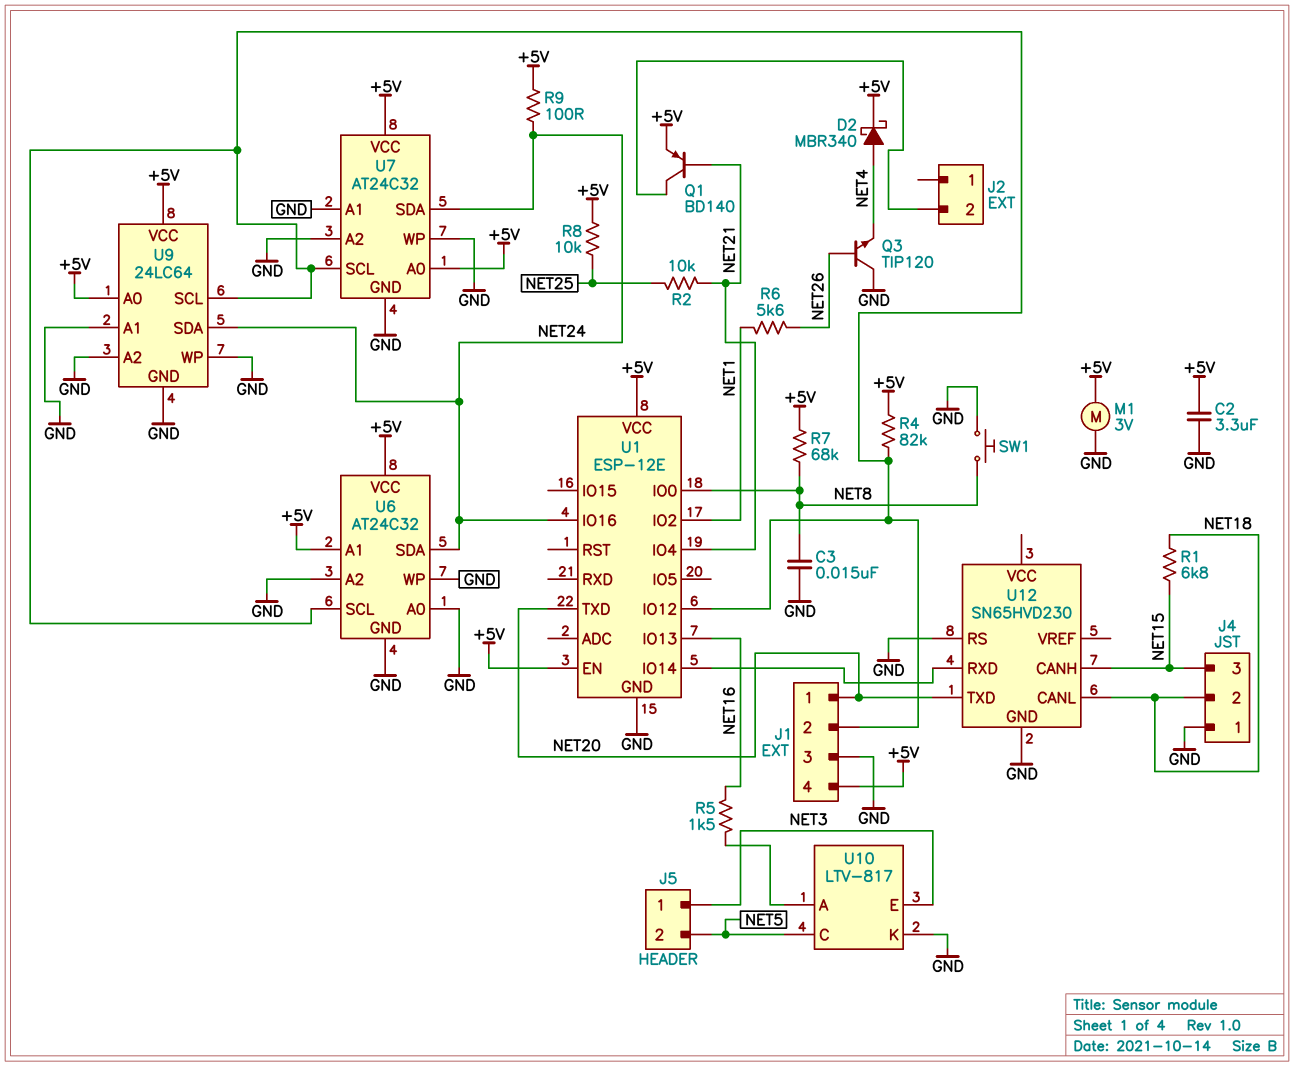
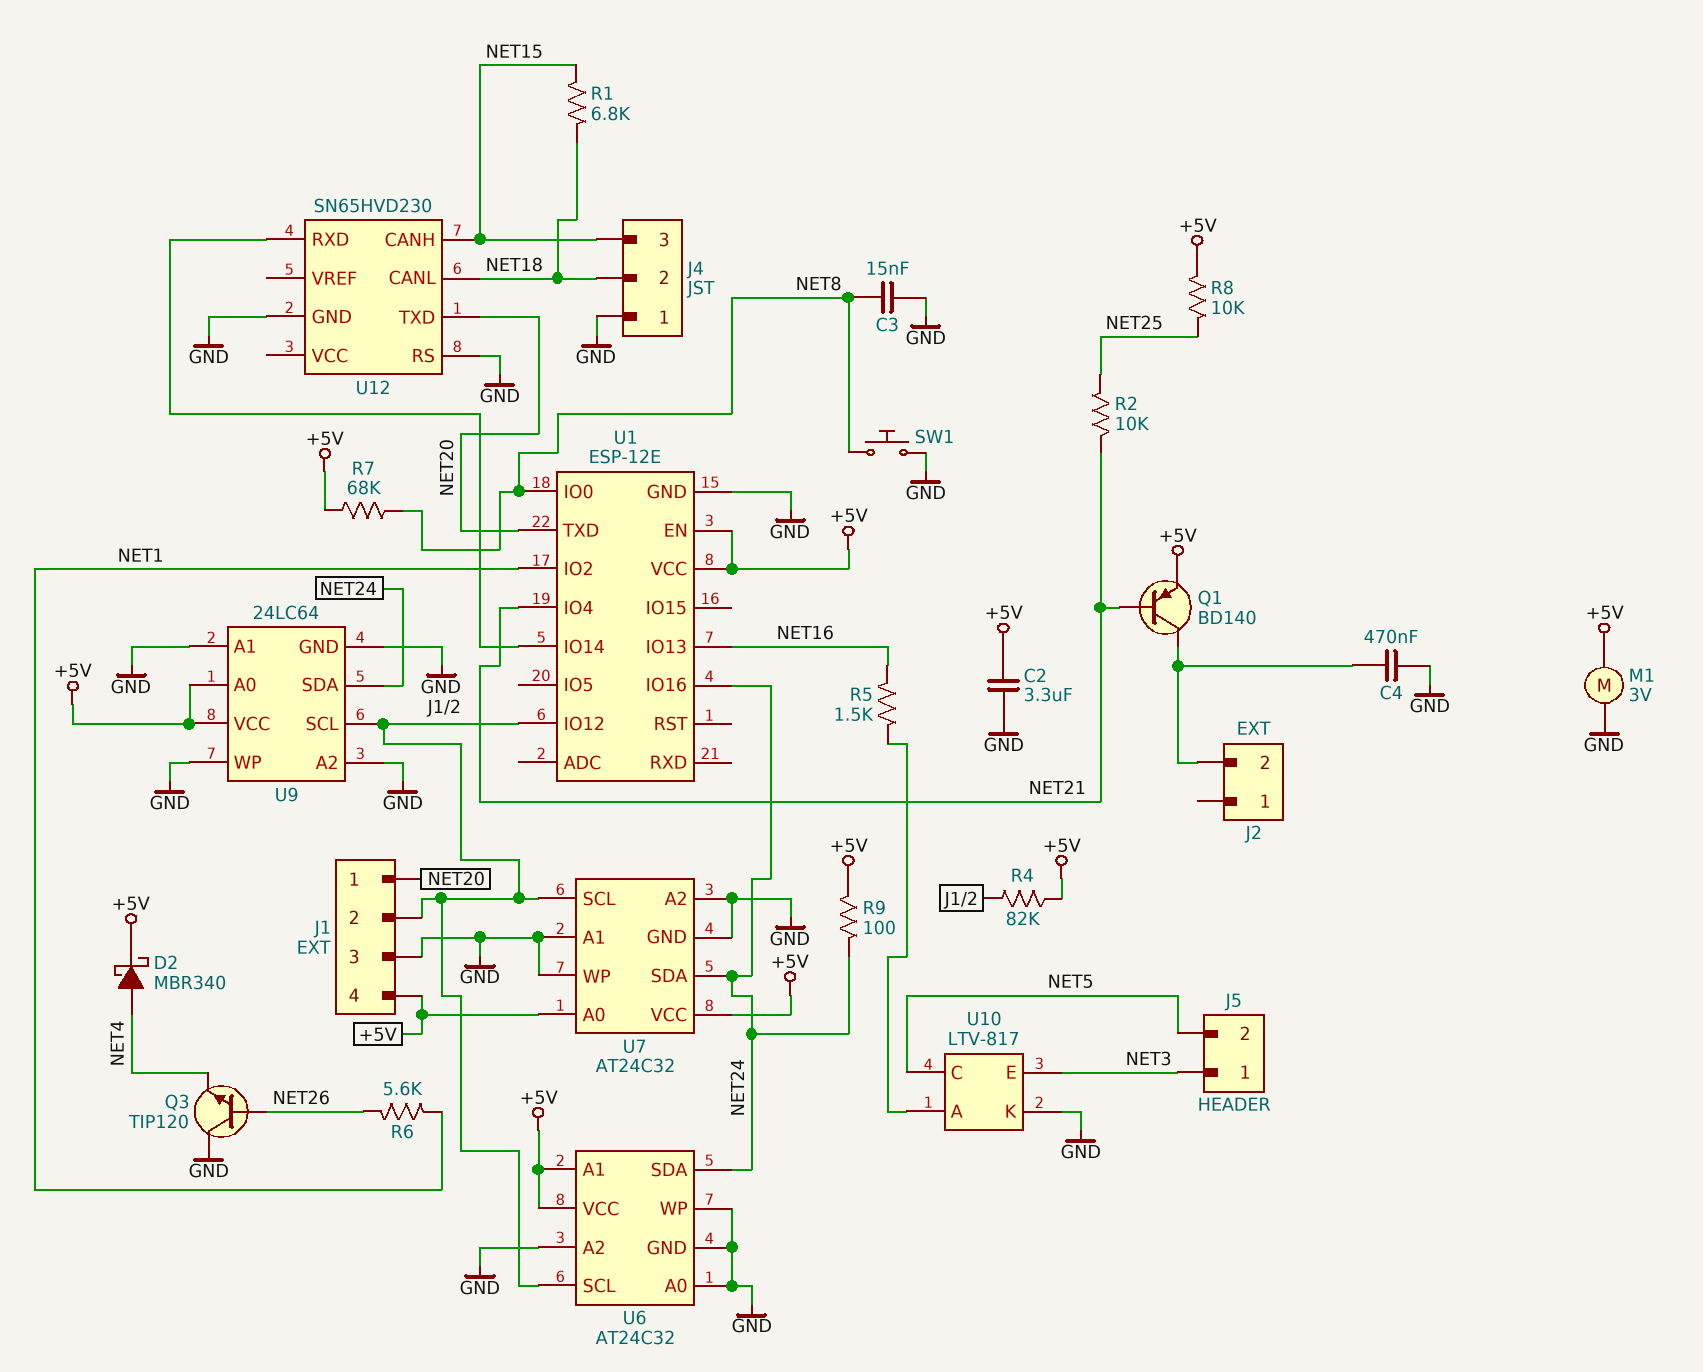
C4: none -> 470nF (GND, J2/2)

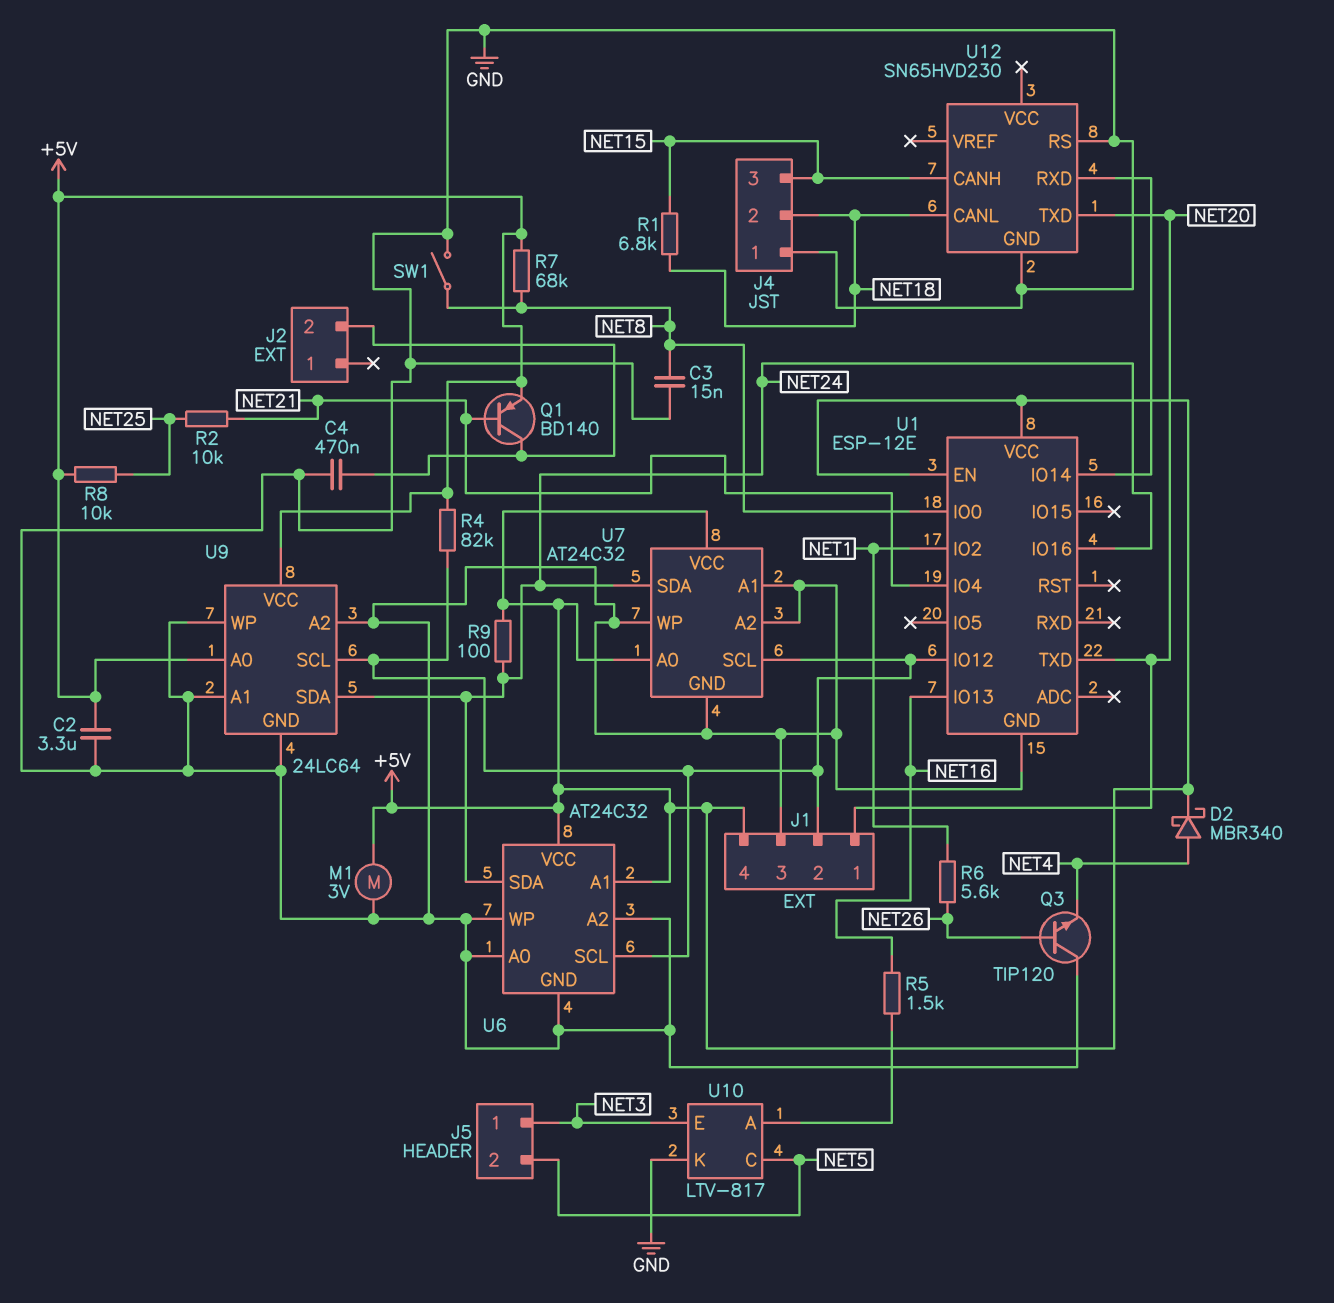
SW1: button (GND, NET8) -> switch (GND, NET8)

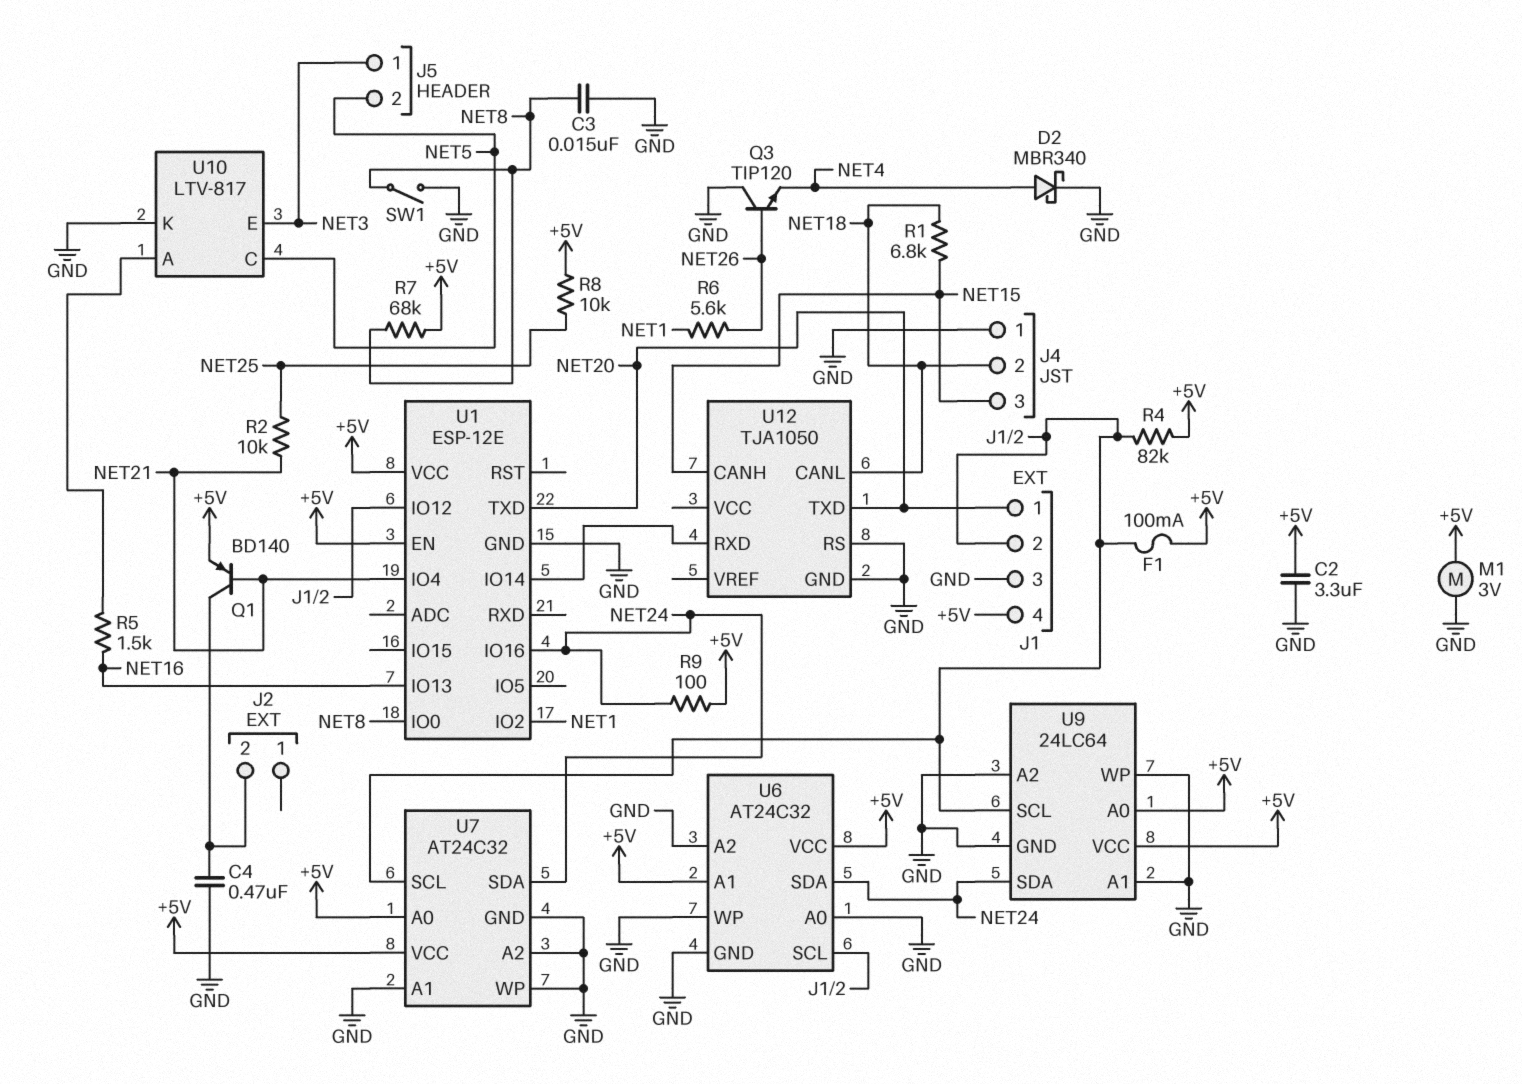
D2: schottky MBR340 (A NET4, K +5V) -> schottky MBR340 (A NET4, K GND)
F1: none -> 100mA (+5V, J1/2)
U12: SN65HVD230 -> TJA1050

